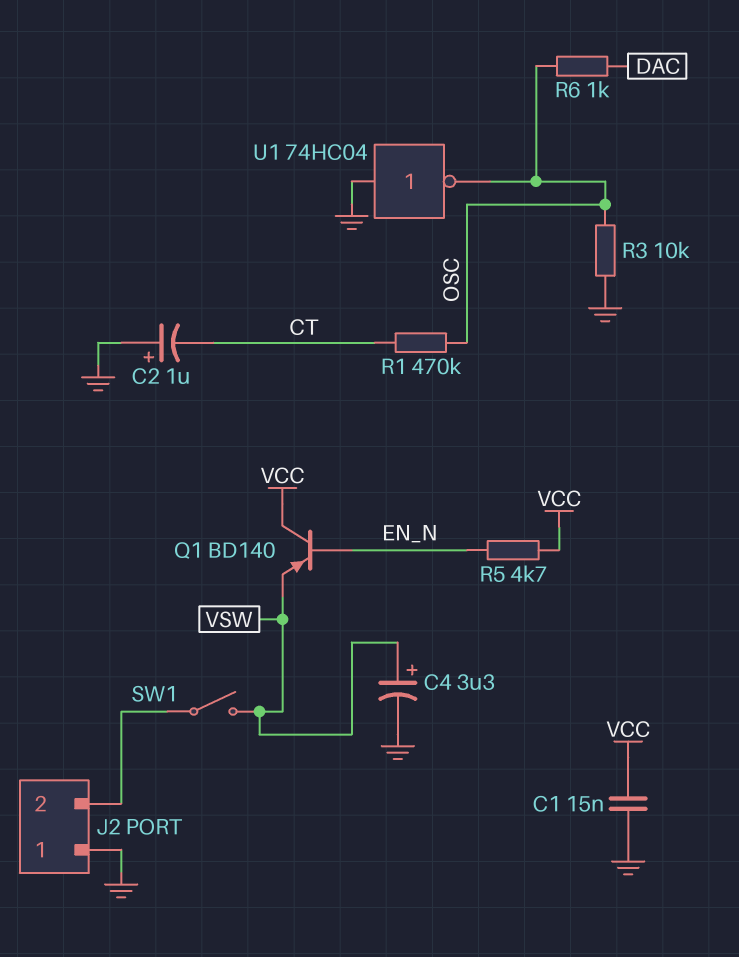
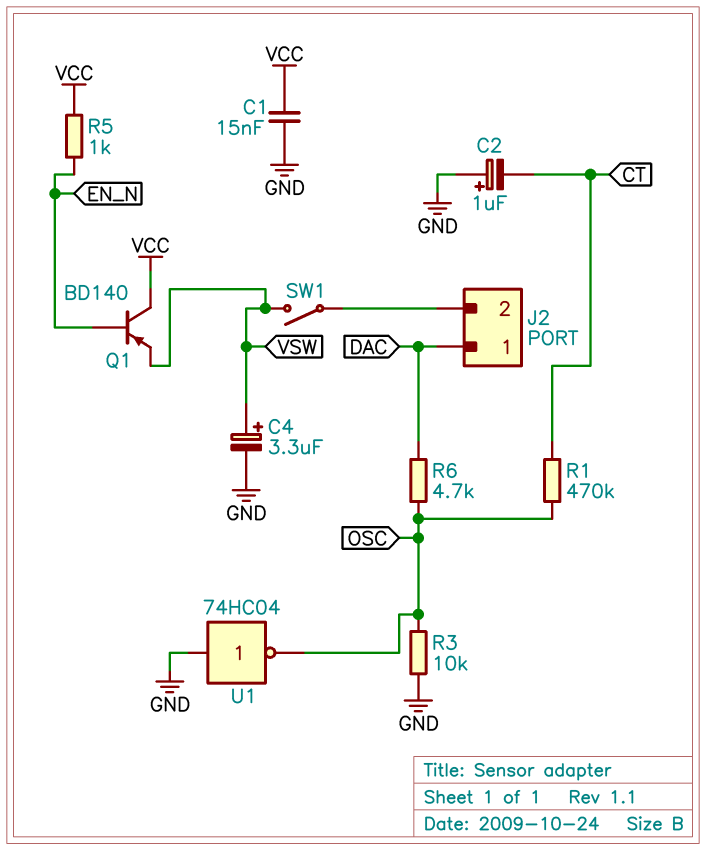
J2 pin 1: GND -> DAC
R5: 4.7k (EN_N, VCC) -> 1k (EN_N, VCC)
R6: 1k (DAC, OSC) -> 4.7k (DAC, OSC)

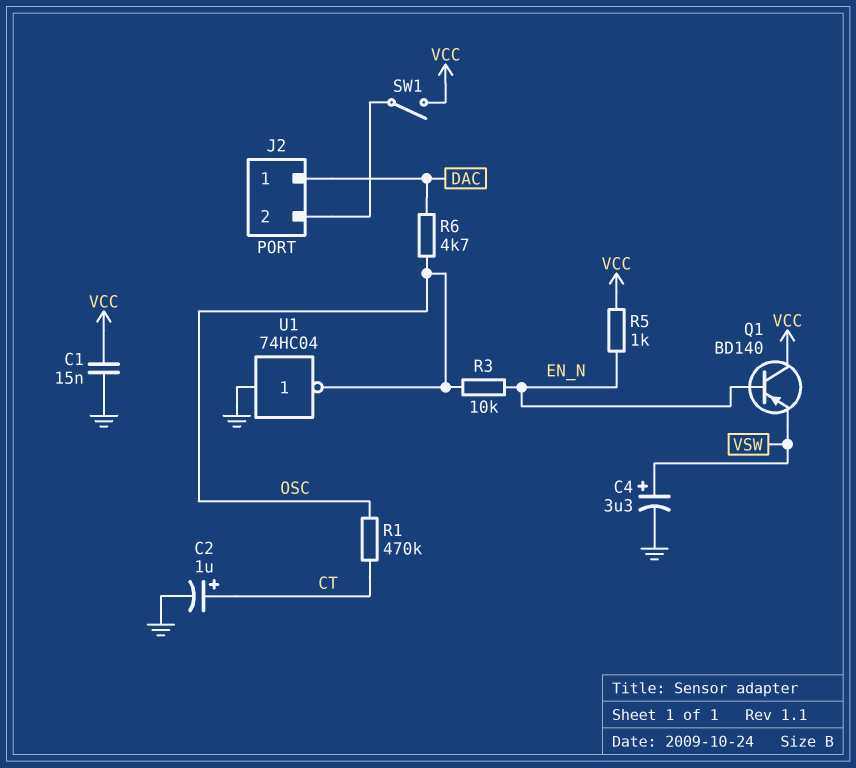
C2: 1uF (plus GND, minus CT) -> 1uF (plus CT, minus GND)
R3: 10k (GND, OSC) -> 10k (EN_N, OSC)
SW1: switch (J2/2, VSW) -> switch (J2/2, VCC)

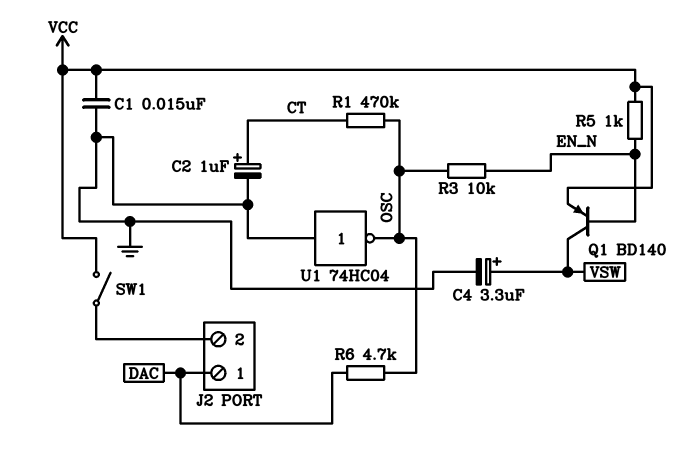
Q1: PNP BD140 (B EN_N, C VCC, E VSW) -> PNP BD140 (B EN_N, C VSW, E VCC)

